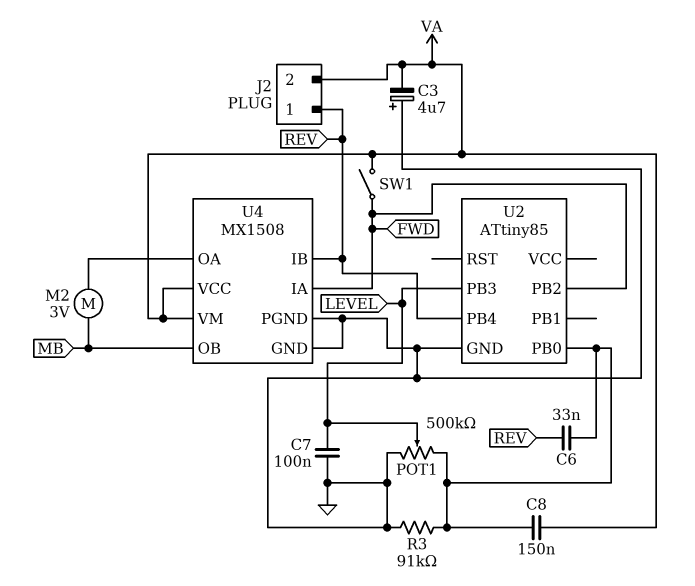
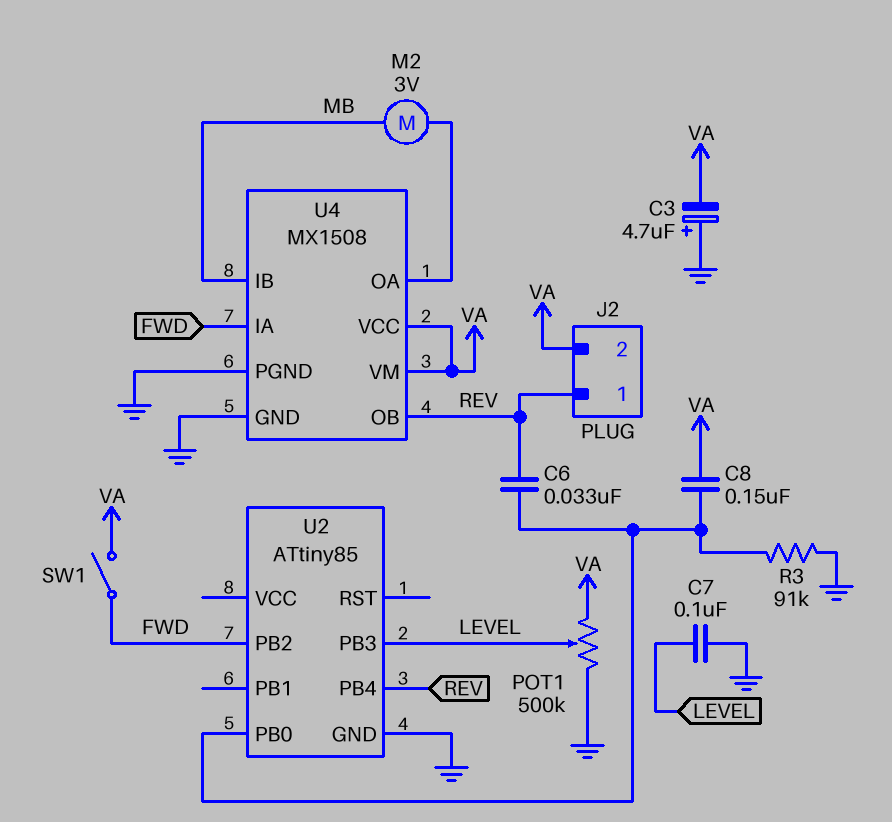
POT1: 500k (GND, U2/PB0, wiper LEVEL) -> 500k (GND, VA, wiper LEVEL)
U4 pin IB: REV -> MB
U4 pin OB: MB -> REV

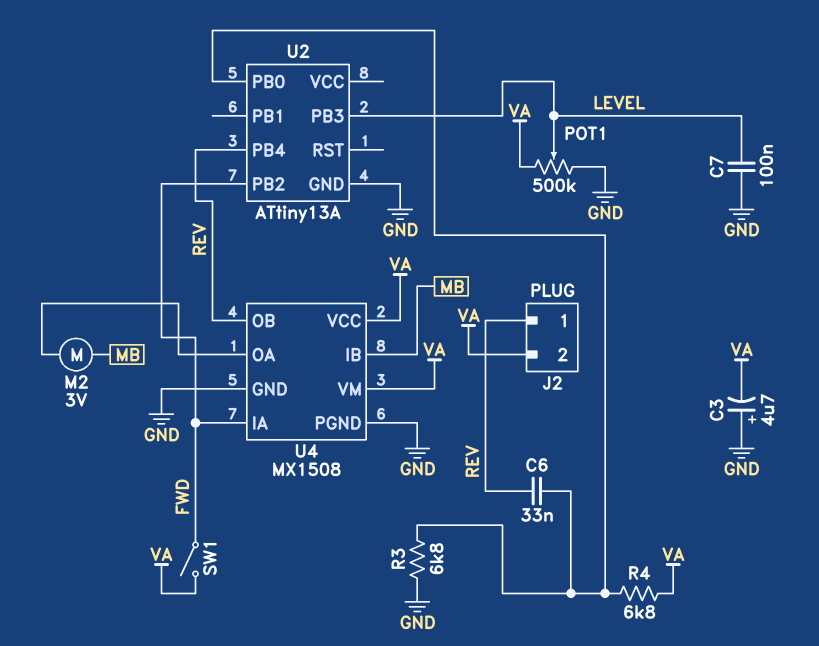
C8: 150nF (U2/PB0, VA) -> none
R3: 91k (GND, U2/PB0) -> 6.8k (GND, U2/PB0)
R4: none -> 6.8k (U2/PB0, VA)
U2: ATtiny85 -> ATtiny13A

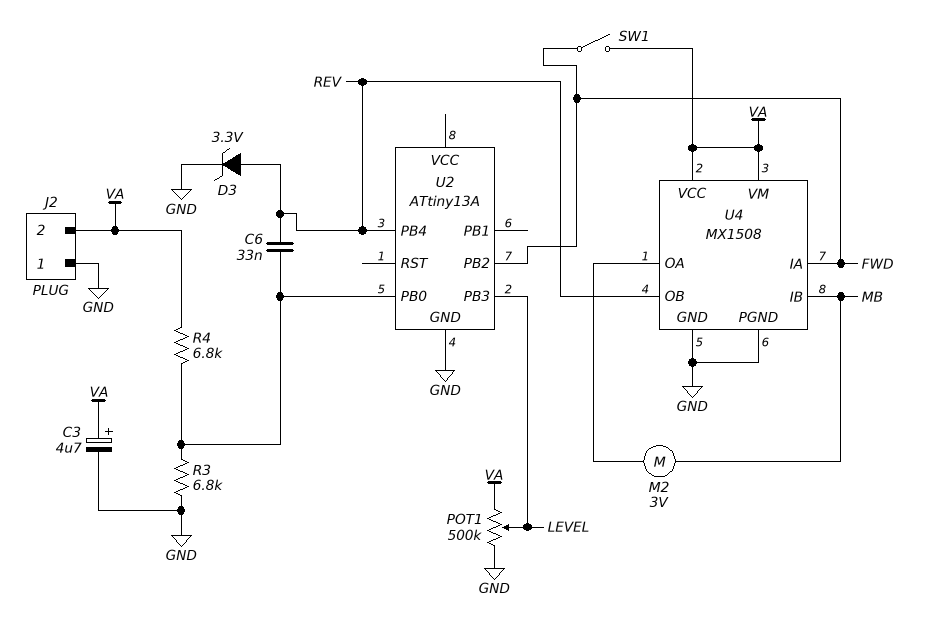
C3: 4.7uF (plus GND, minus VA) -> 4.7uF (plus VA, minus GND)
C7: 100nF (GND, LEVEL) -> none
D3: none -> zener 3.3V (A REV, K GND)
J2 pin 1: REV -> GND

